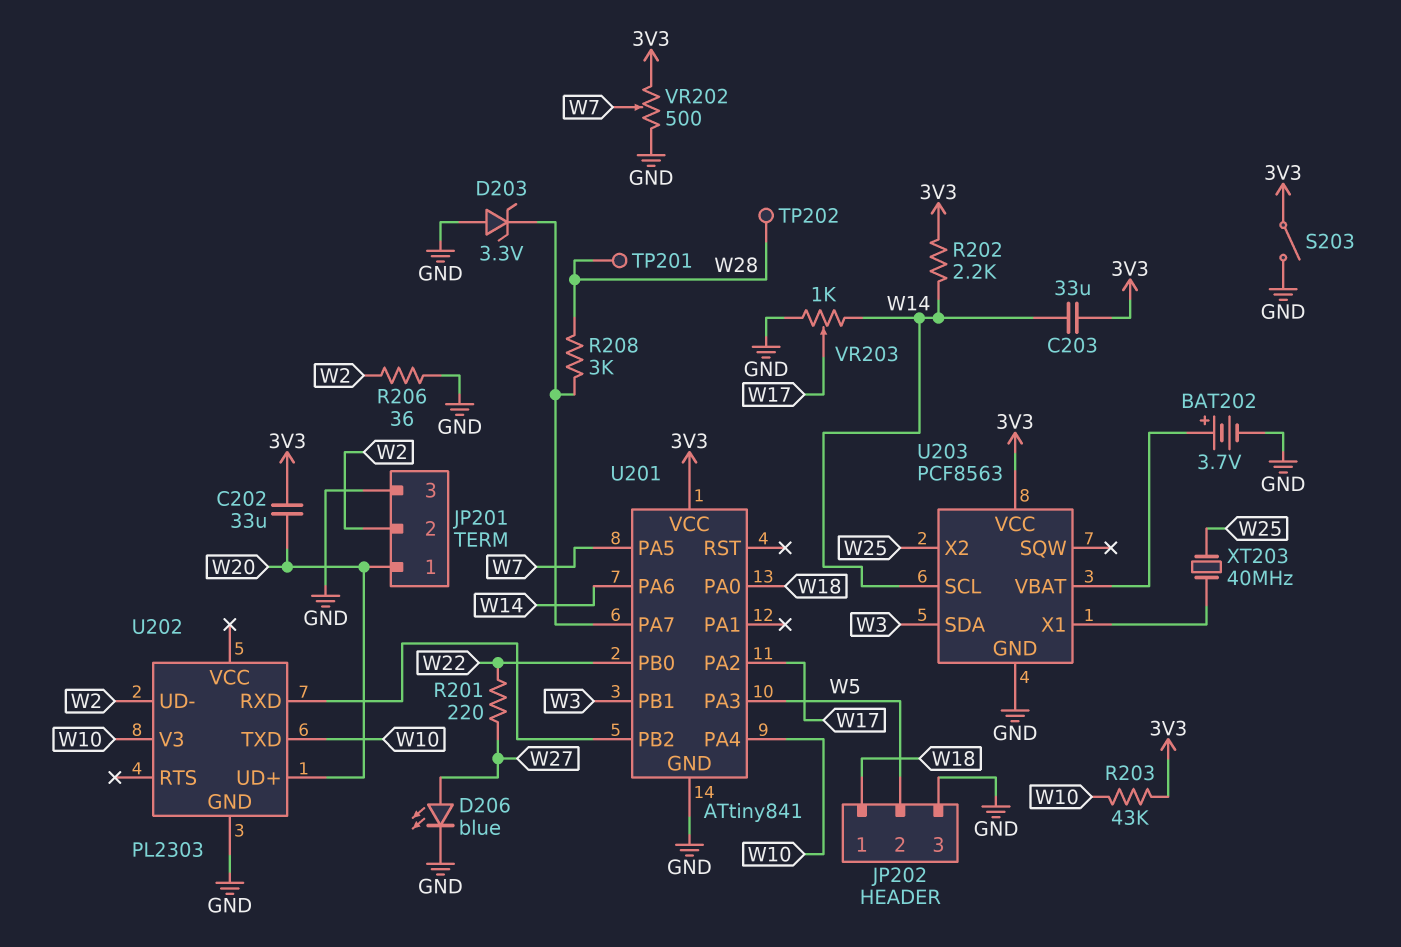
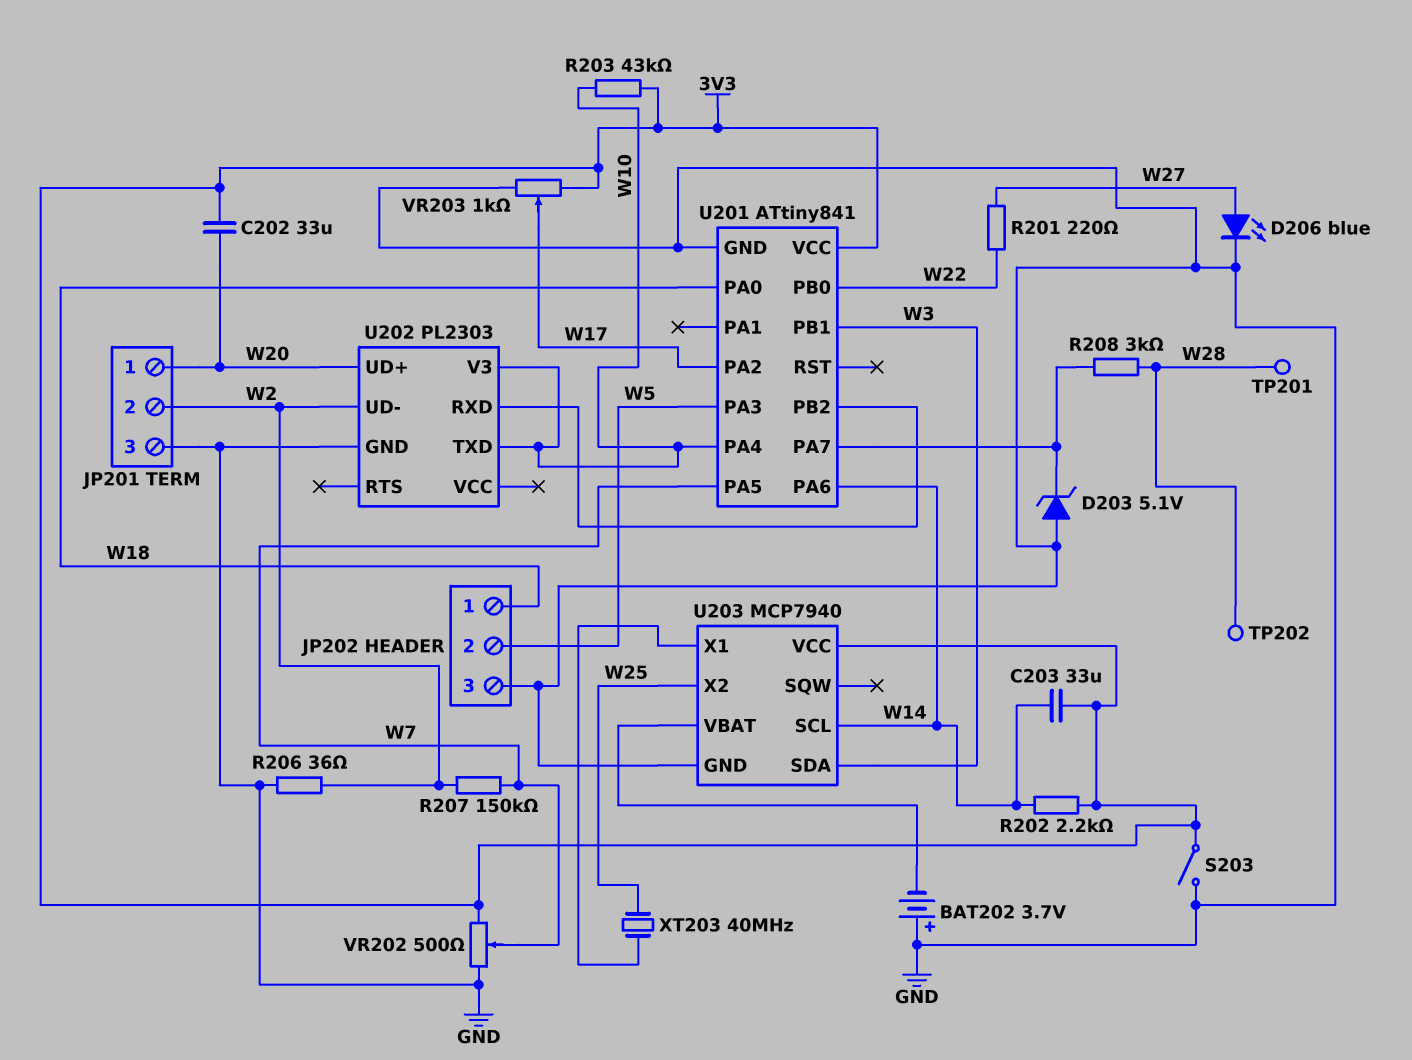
BAT202: 3.7V (plus U203/VBAT, minus GND) -> 3.7V (plus GND, minus U203/VBAT)
D203: zener 3.3V (A GND, K U201/PA7) -> zener 5.1V (A GND, K U201/PA7)
R207: none -> 150k (W2, W7)
U203: PCF8563 -> MCP7940
VR203: 1k (GND, W14, wiper W17) -> 1k (3V3, GND, wiper W17)

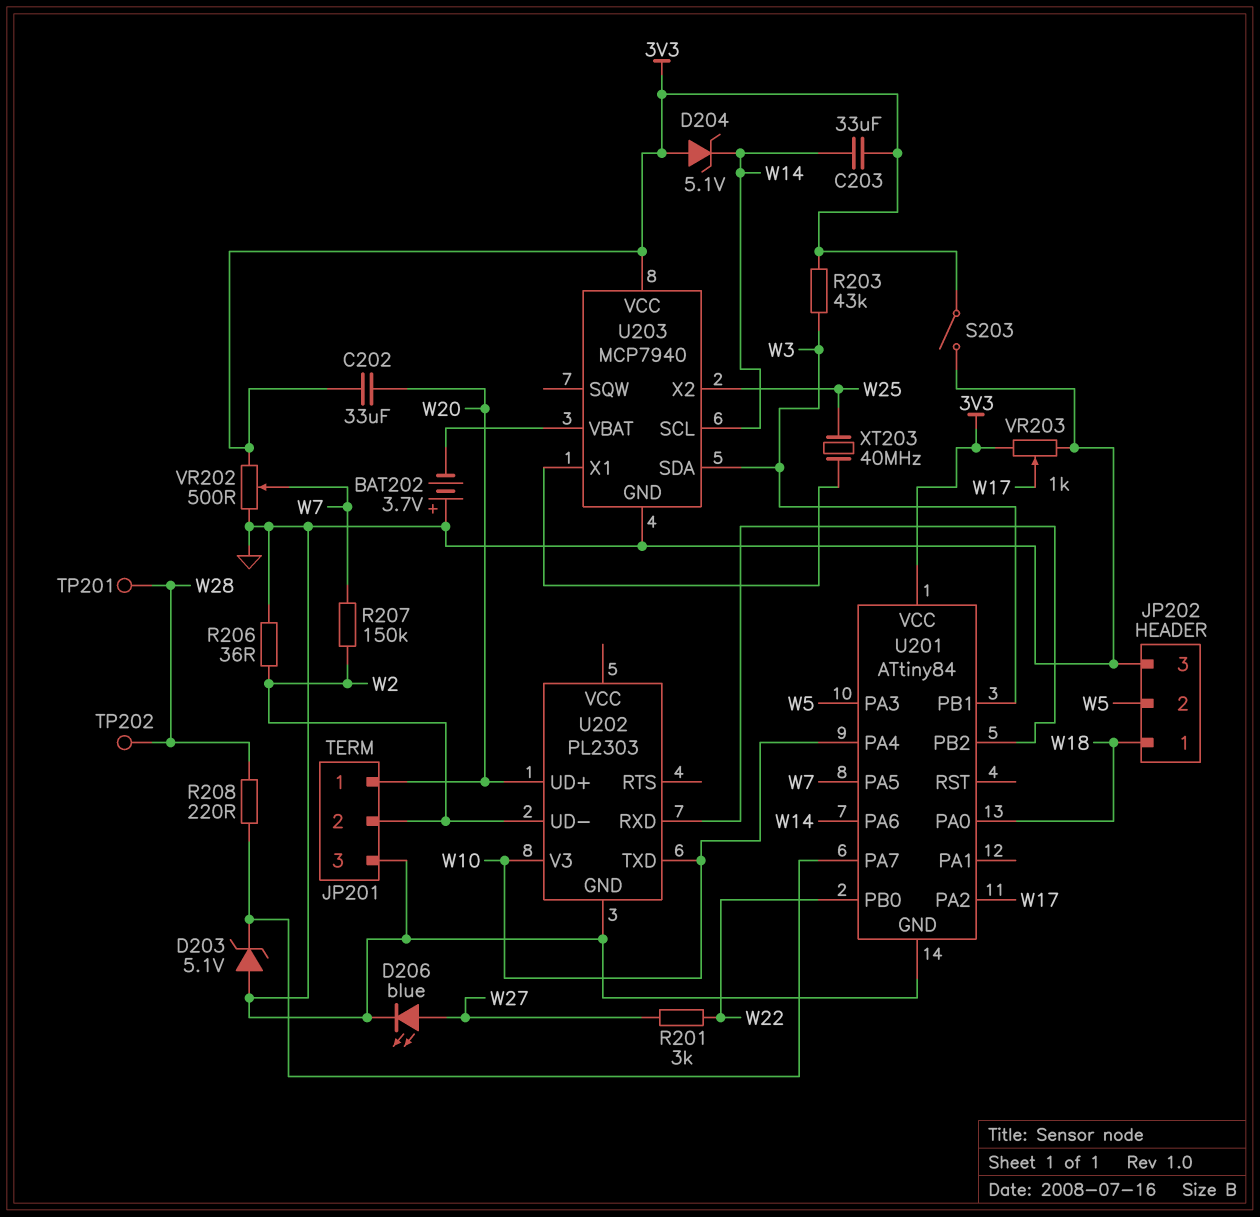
D204: none -> zener 5.1V (A 3V3, K W14)
R201: 220 (W22, W27) -> 3k (W22, W27)
R202: 2.2k (3V3, W14) -> none
R203: 43k (3V3, W10) -> 43k (3V3, W3)
R208: 3k (U201/PA7, W28) -> 220 (U201/PA7, W28)
U201: ATtiny841 -> ATtiny84

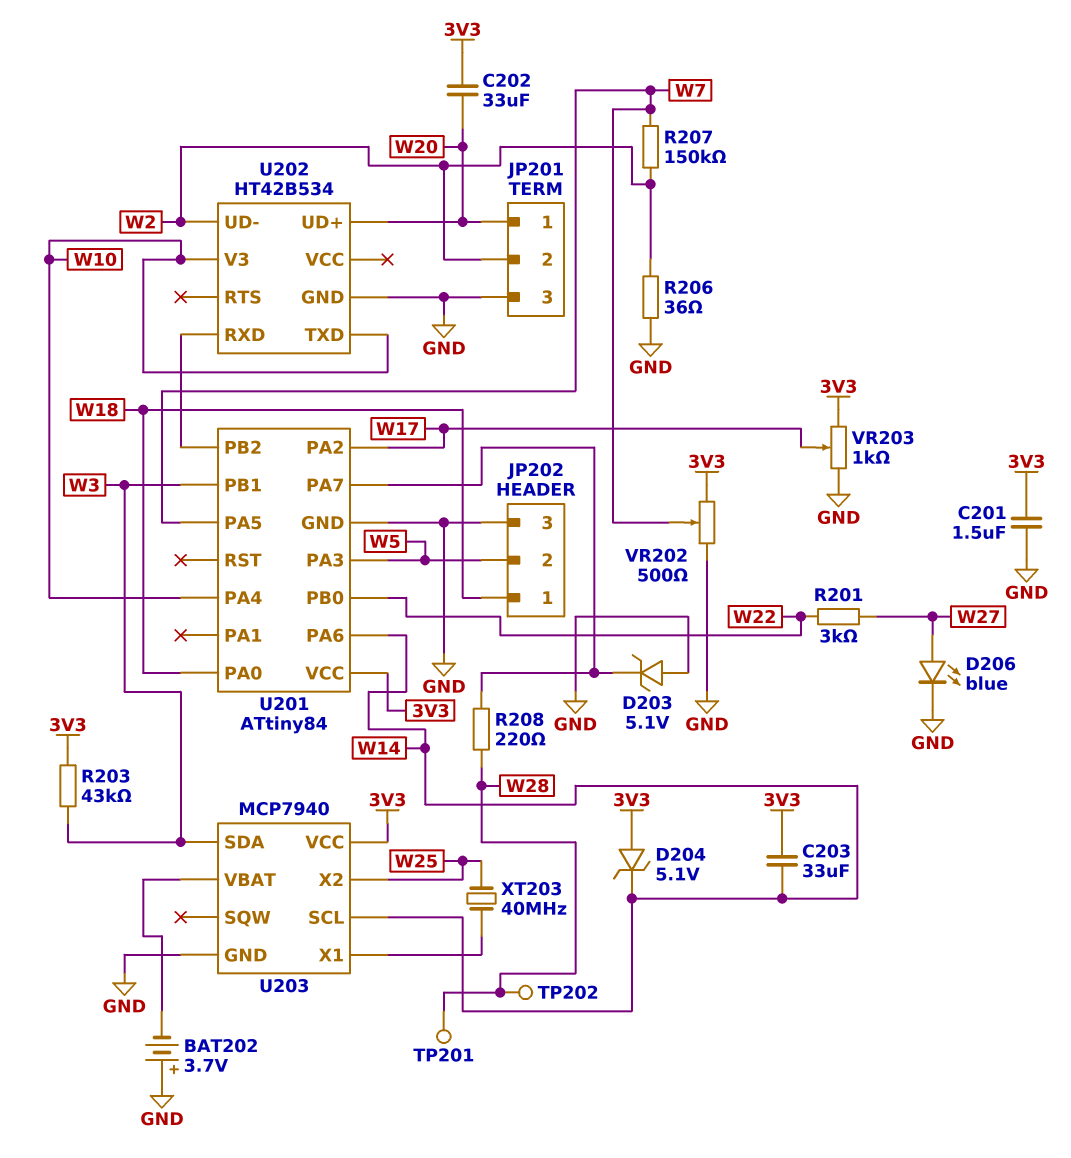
C201: none -> 1.5uF (3V3, GND)
S203: switch (3V3, GND) -> none
U202: PL2303 -> HT42B534

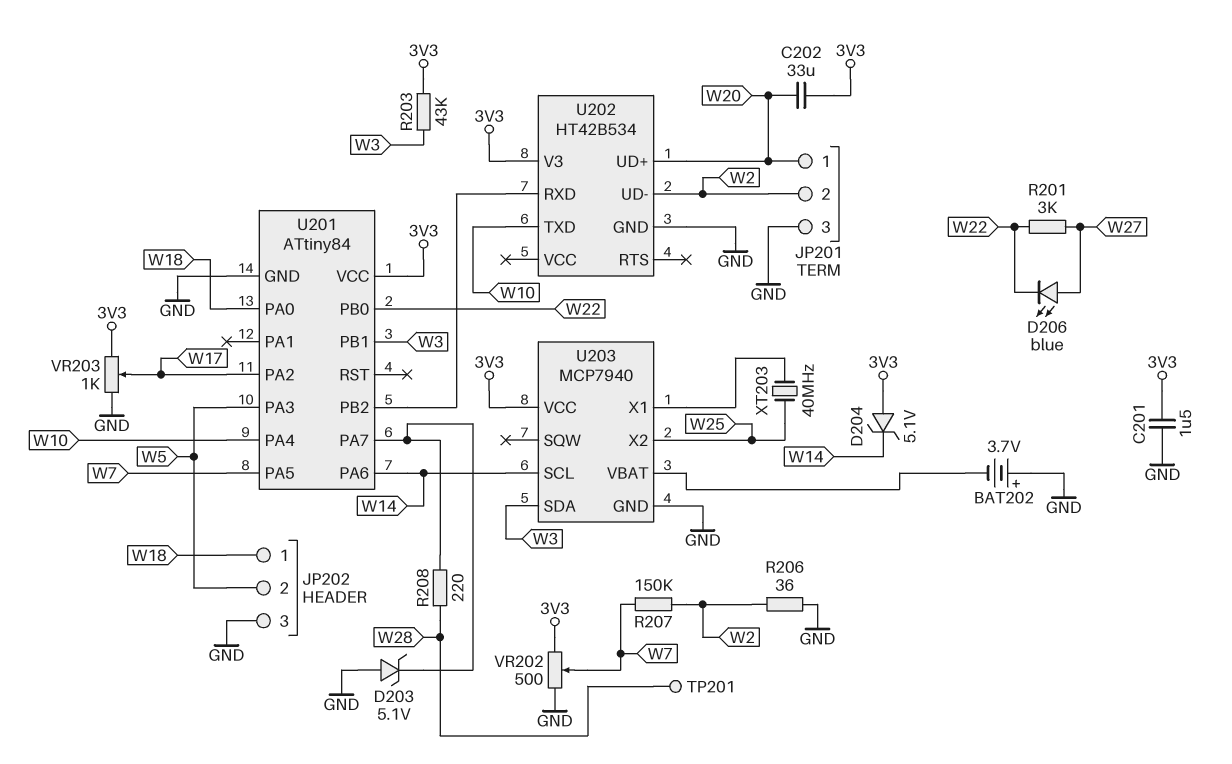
C203: 33uF (3V3, W14) -> none
D206: LED blue (A W27, K GND) -> LED blue (A W27, K W22)
TP202: test point (W28) -> none
U202 pin V3: W10 -> 3V3

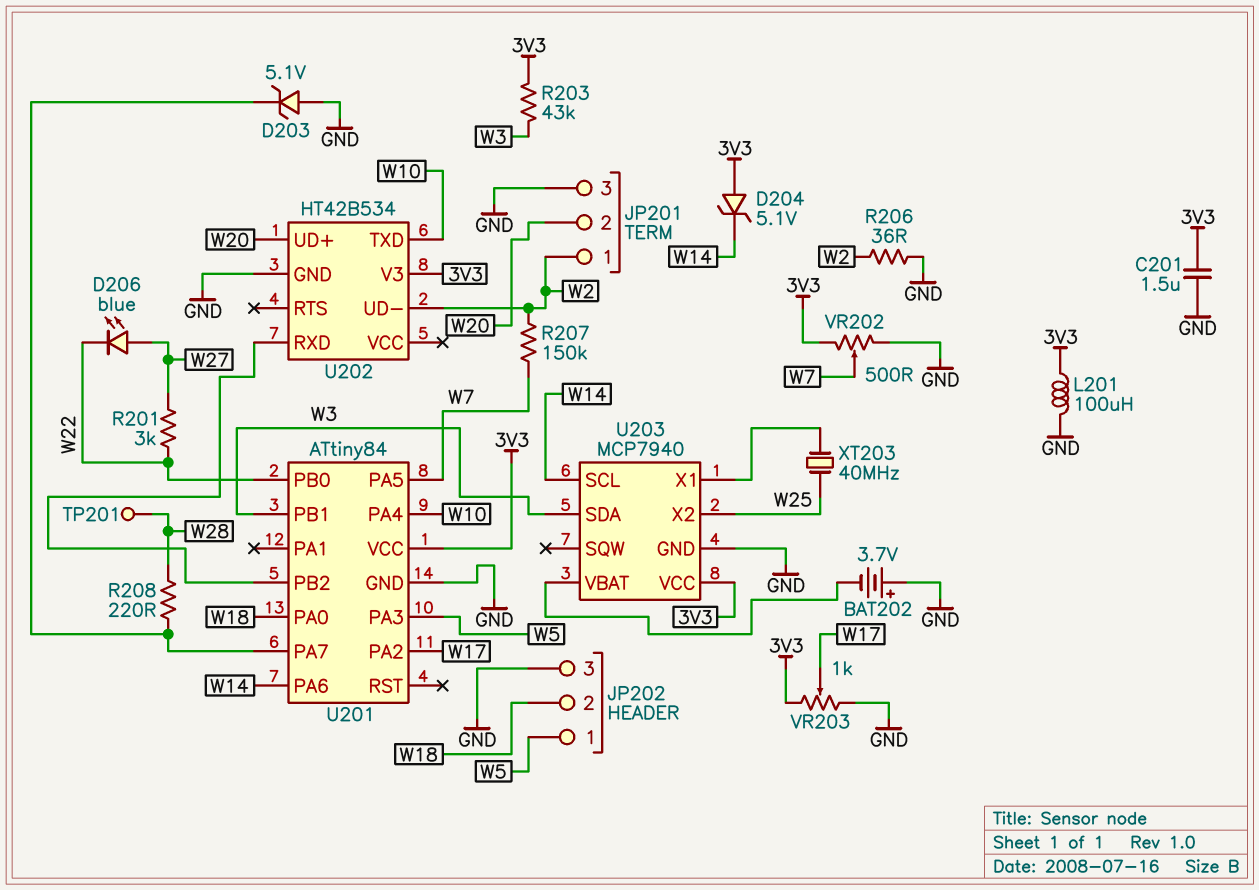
C202: 33uF (3V3, W20) -> none
JP201 pin 1: W20 -> W2
JP201 pin 2: W2 -> W20
JP202 pin 1: W18 -> W5
JP202 pin 2: W5 -> W18
L201: none -> 100uH (3V3, GND)

